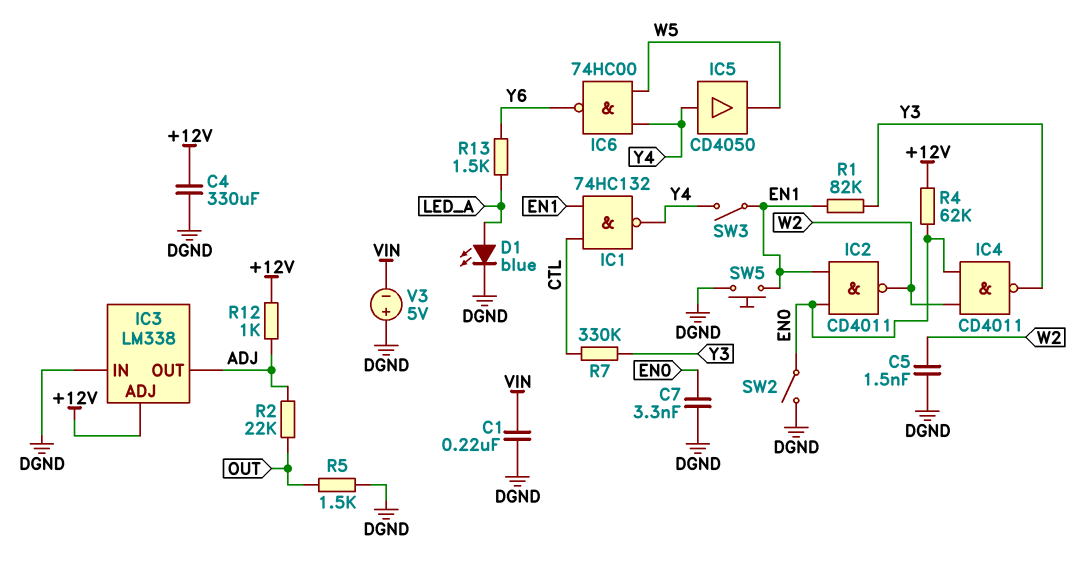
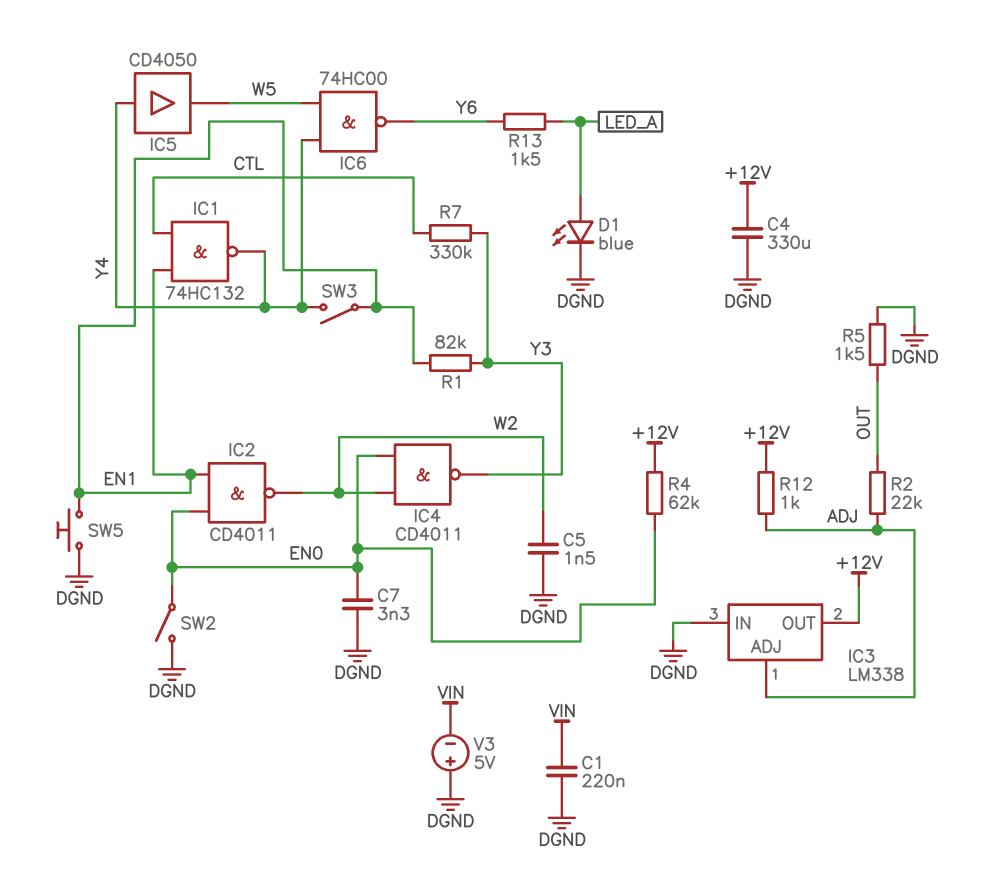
IC3 pin ADJ: +12V -> ADJ
IC3 pin OUT: ADJ -> +12V

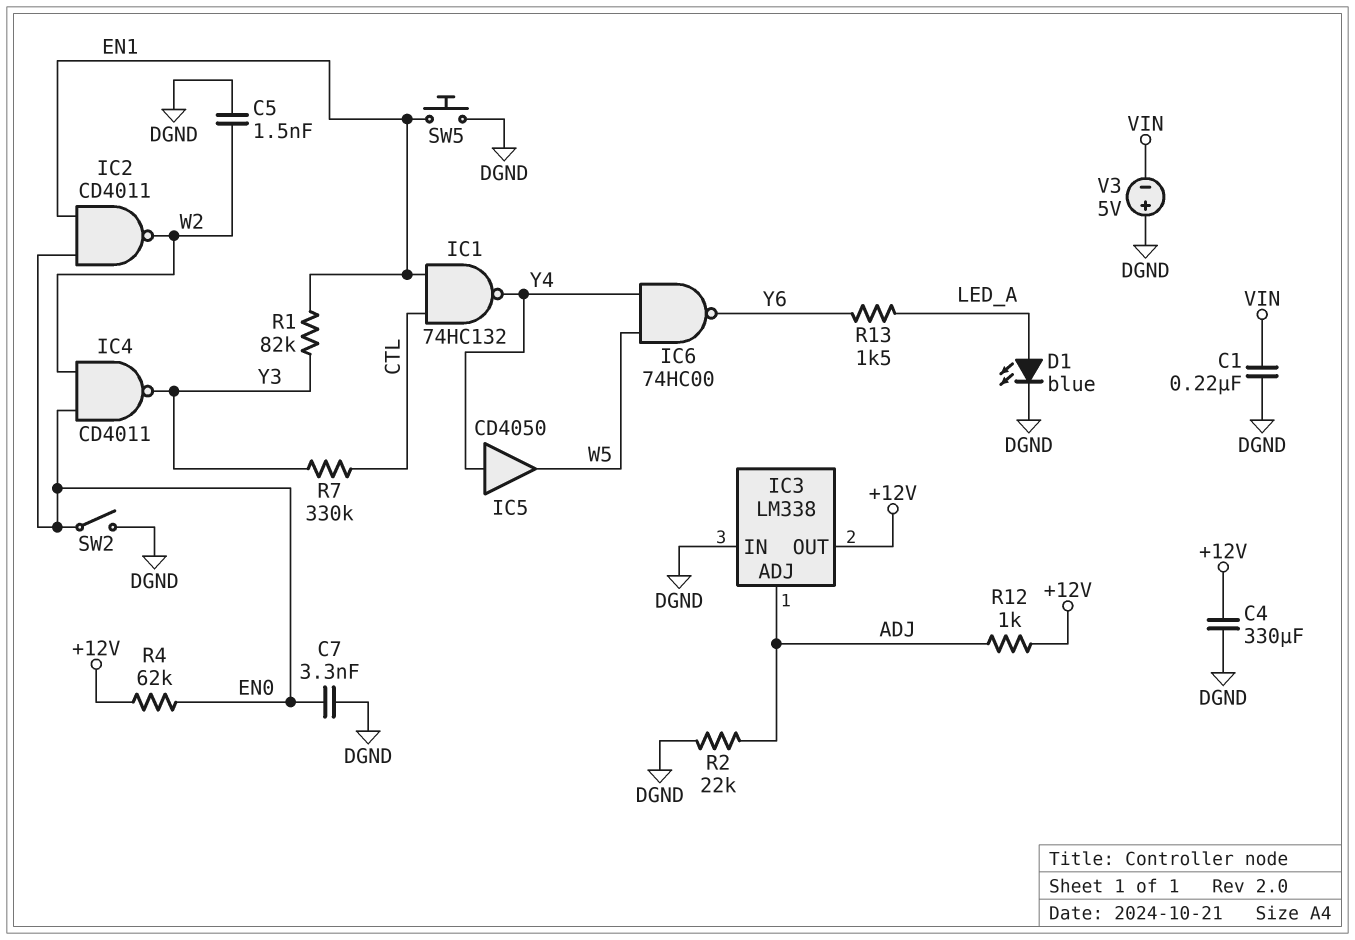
R2: 22k (ADJ, OUT) -> 22k (ADJ, DGND)
R5: 1.5k (DGND, OUT) -> none
SW3: switch (EN1, Y4) -> none

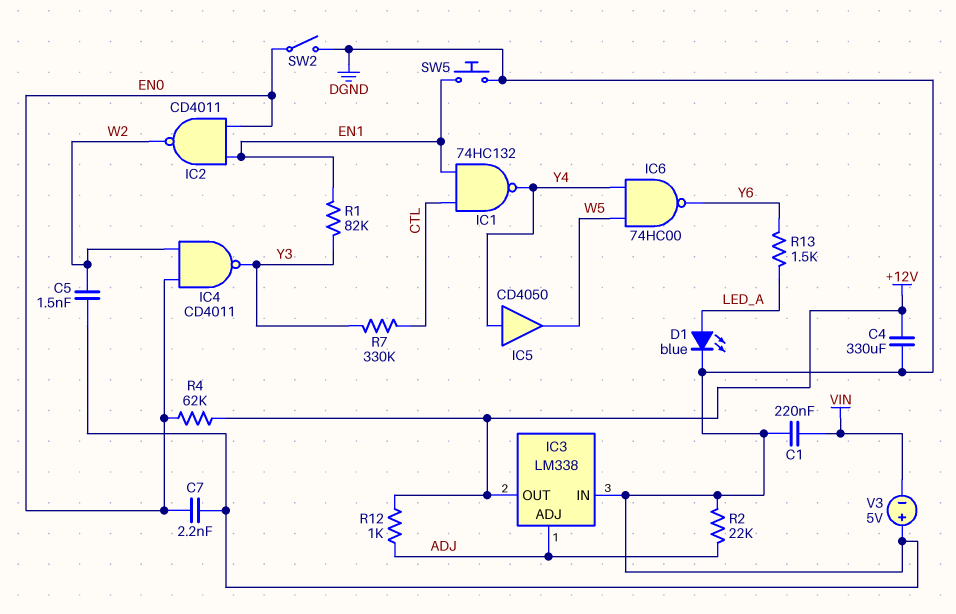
C7: 3.3nF (DGND, EN0) -> 2.2nF (DGND, EN0)

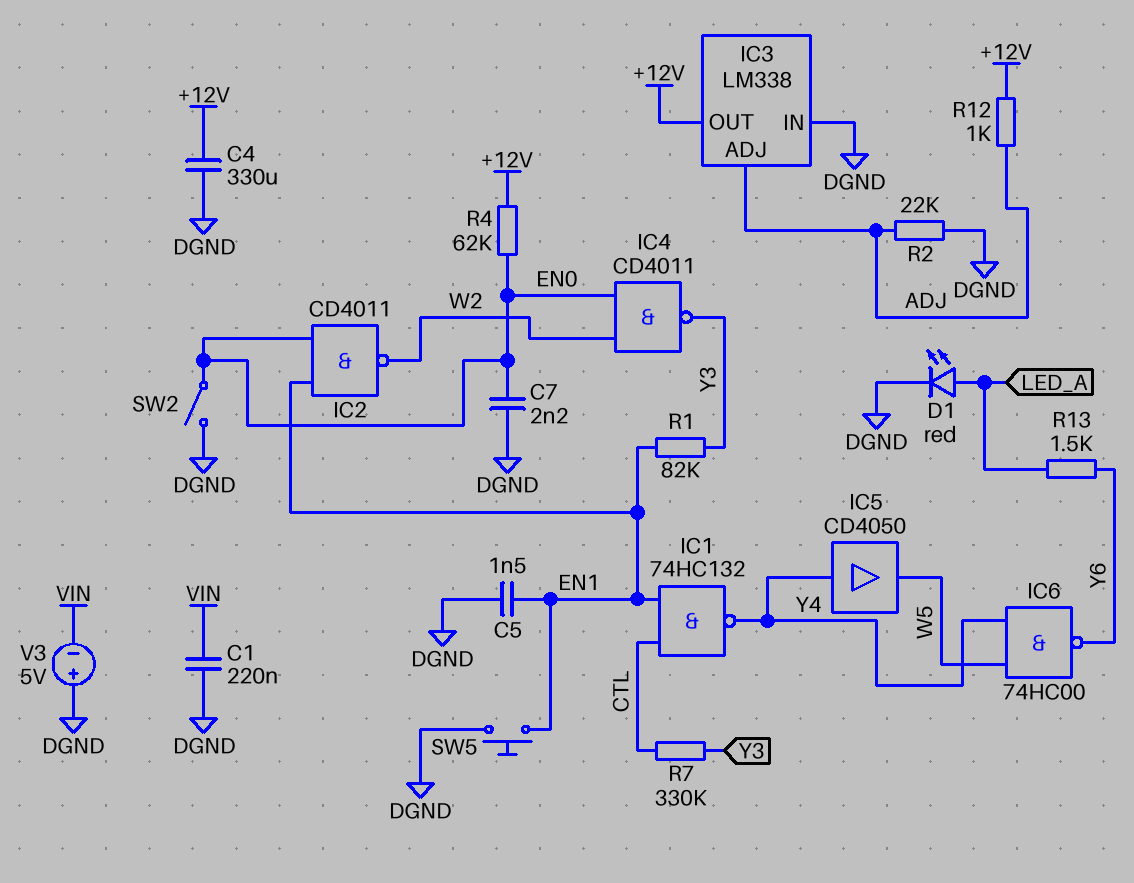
C5: 1.5nF (DGND, W2) -> 1.5nF (DGND, EN1)
D1: LED blue (A LED_A, K DGND) -> LED red (A LED_A, K DGND)

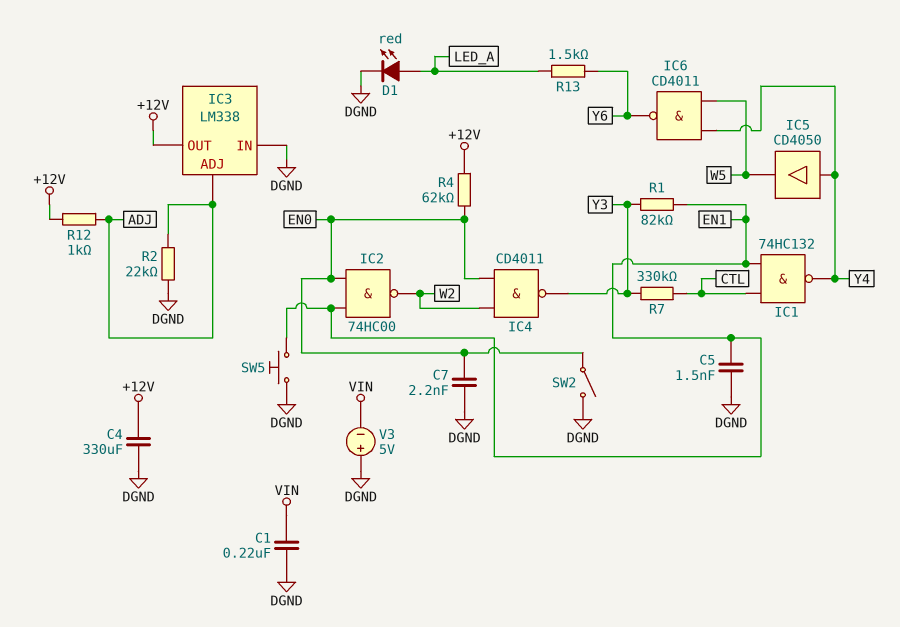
IC2: NAND CD4011 (in EN0, in EN1, out W2) -> NAND 74HC00 (in EN0, in EN1, out W2)
IC6: NAND 74HC00 (in W5, in Y4, out Y6) -> NAND CD4011 (in W5, in Y4, out Y6)

